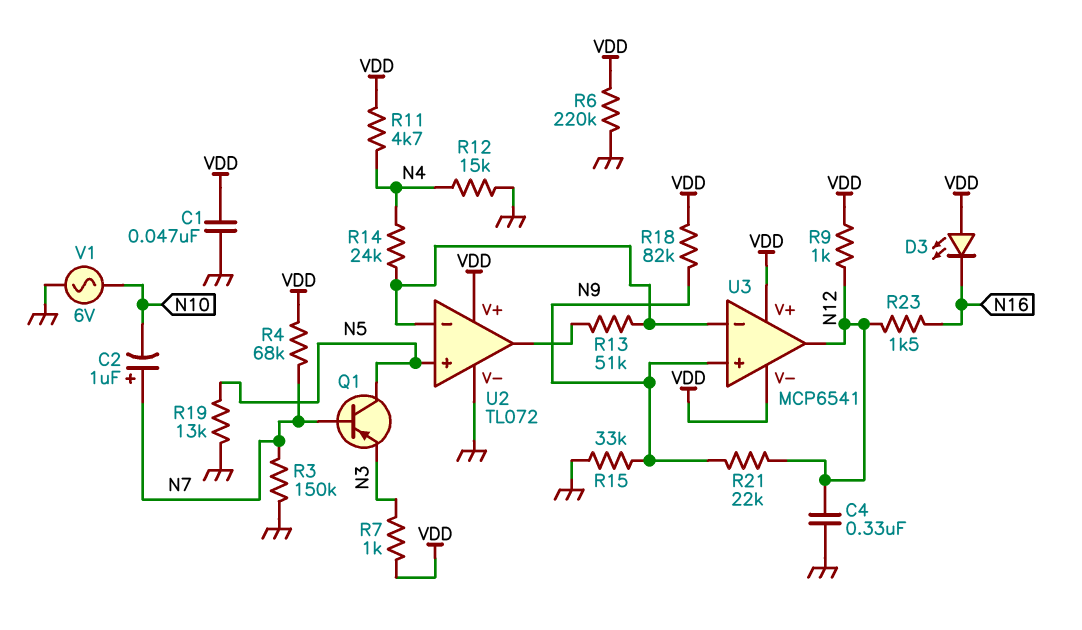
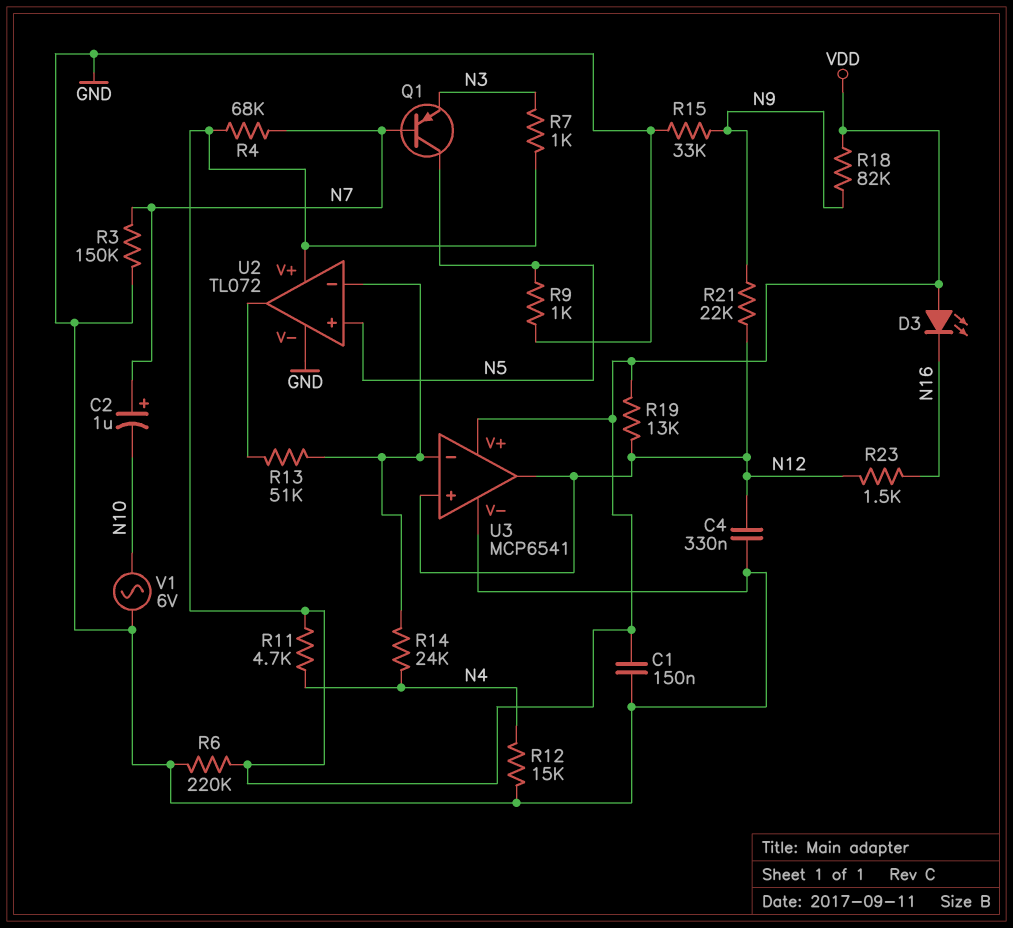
C1: 47nF (GND, VDD) -> 150nF (GND, VDD)
R9: 1k (N12, VDD) -> 1k (GND, N5)
R19: 13k (GND, N5) -> 13k (N12, VDD)
U3 pin V-: VDD -> GND
U3 pin in+: N9 -> N12

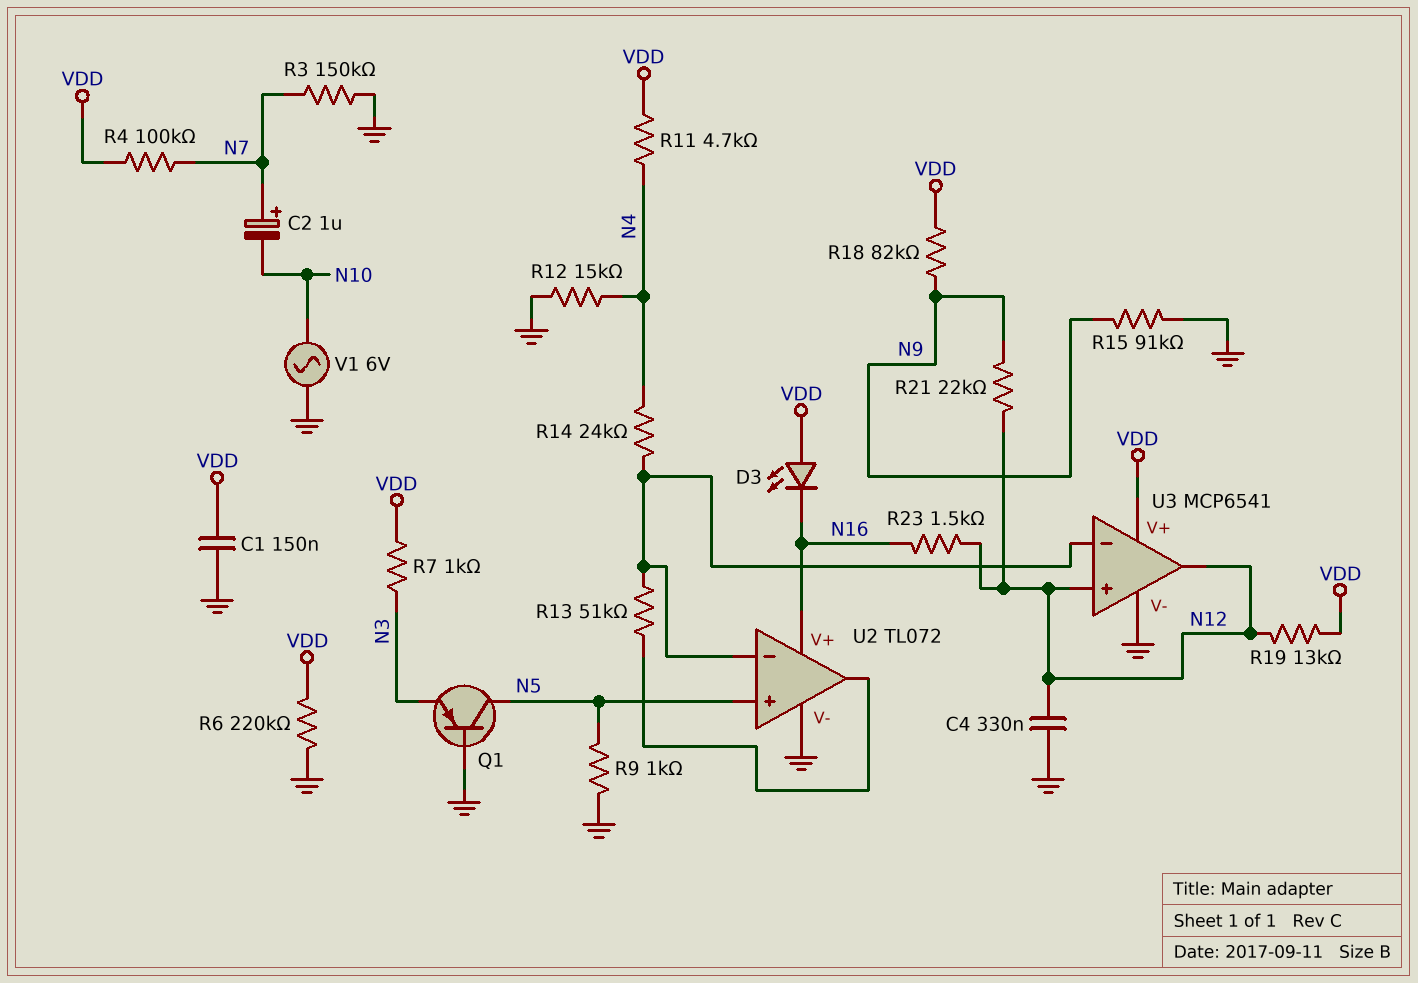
Q1: PNP (B N7, C N5, E N3) -> PNP (B GND, C N5, E N3)
R4: 68k (N7, VDD) -> 100k (N7, VDD)
R15: 33k (GND, N9) -> 91k (GND, N9)
U2 pin V+: VDD -> N16

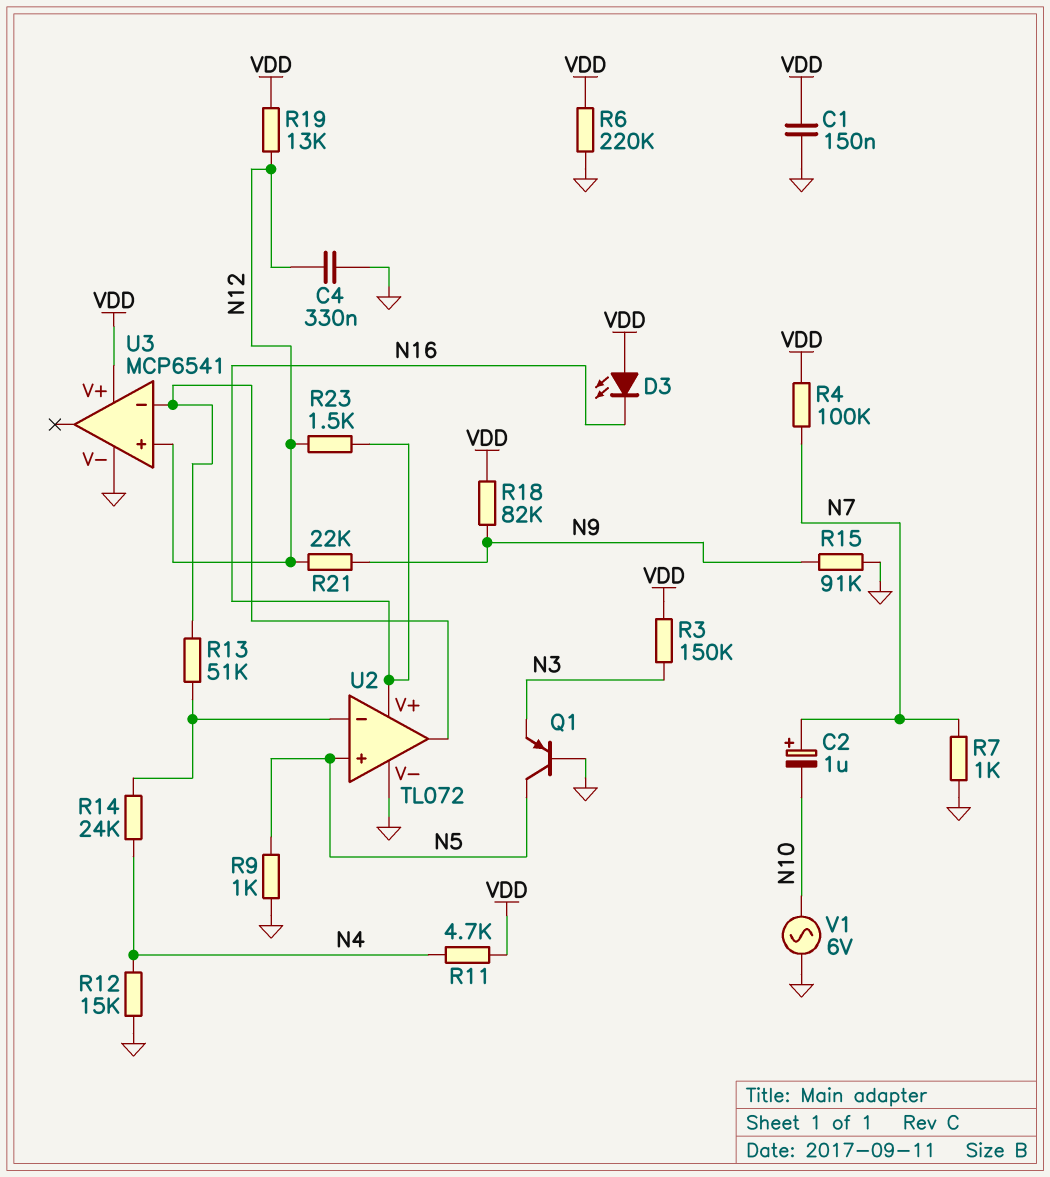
R3: 150k (GND, N7) -> 150k (N3, VDD)
R7: 1k (N3, VDD) -> 1k (GND, N7)
U3 pin in-: U2/in- -> U2/out
U3 pin out: N12 -> none

